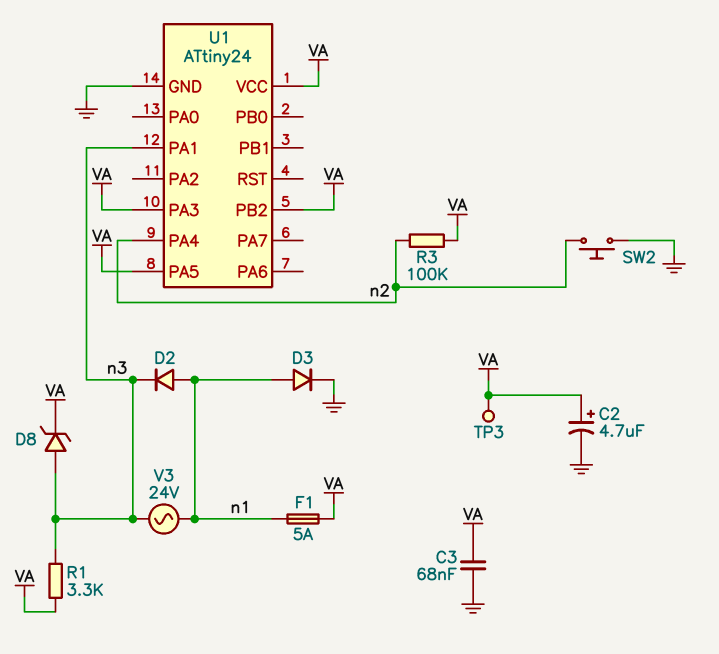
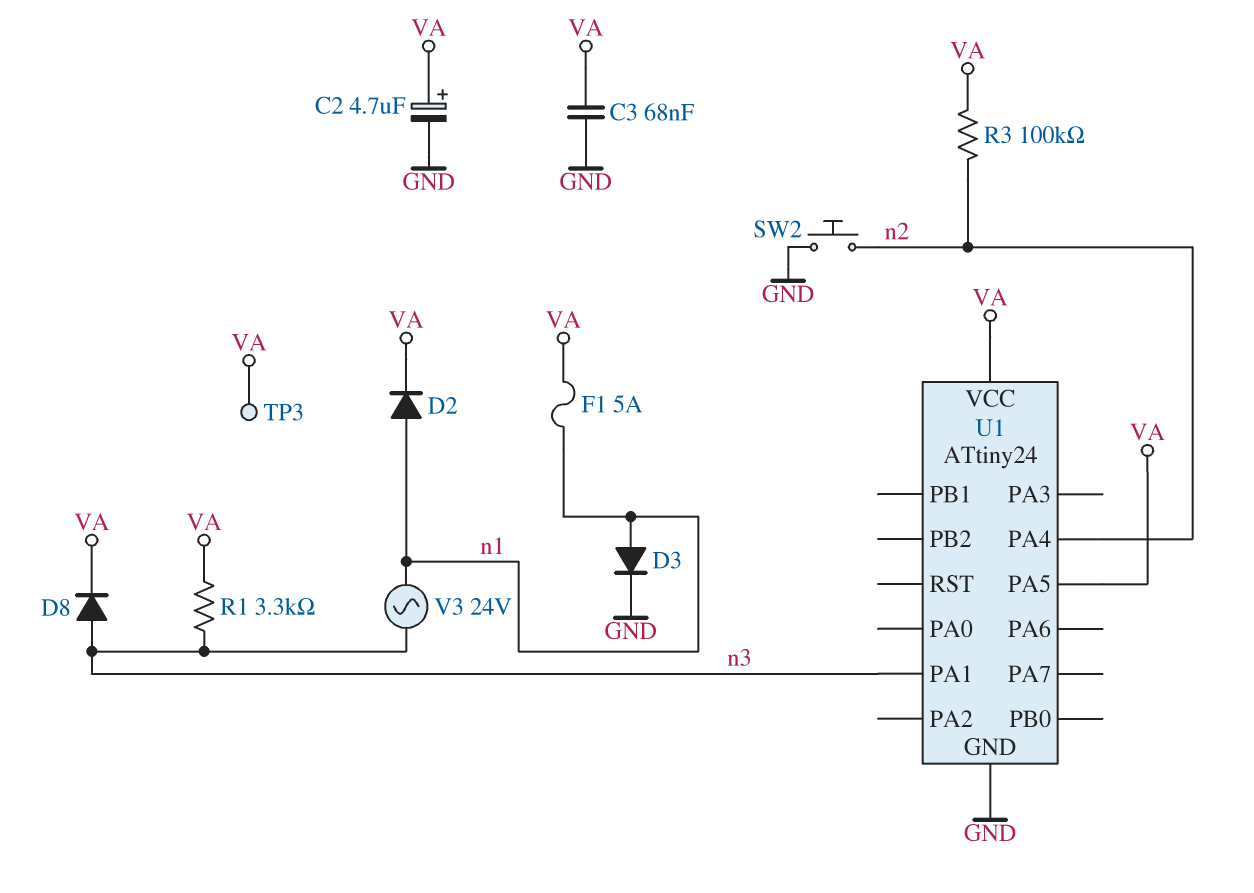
D2: diode (A n1, K n3) -> diode (A n1, K VA)
D8: zener (A n3, K VA) -> diode (A n3, K VA)
U1 pin PA3: VA -> none
U1 pin PB2: VA -> none

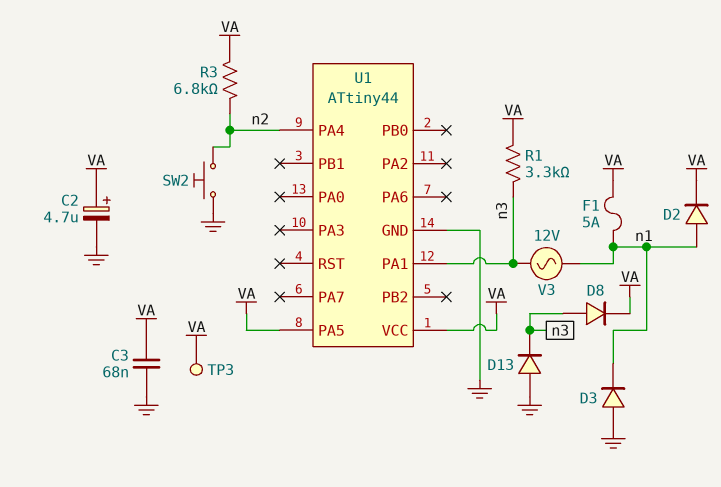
D3: diode (A n1, K GND) -> diode (A GND, K n1)
D13: none -> diode (A GND, K n3)
R3: 100k (VA, n2) -> 6.8k (VA, n2)
U1: ATtiny24 -> ATtiny44
V3: AC 24V (n1, n3) -> AC 12V (n1, n3)

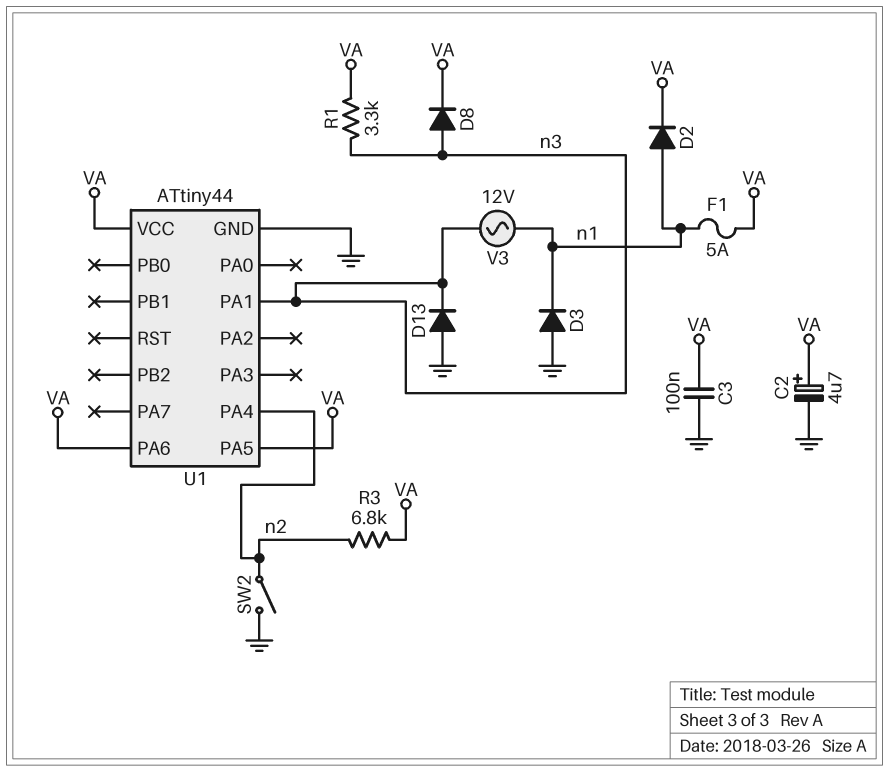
C3: 68nF (GND, VA) -> 100nF (GND, VA)
SW2: button (GND, n2) -> switch (GND, n2)
TP3: test point (VA) -> none
U1 pin PA6: none -> VA

